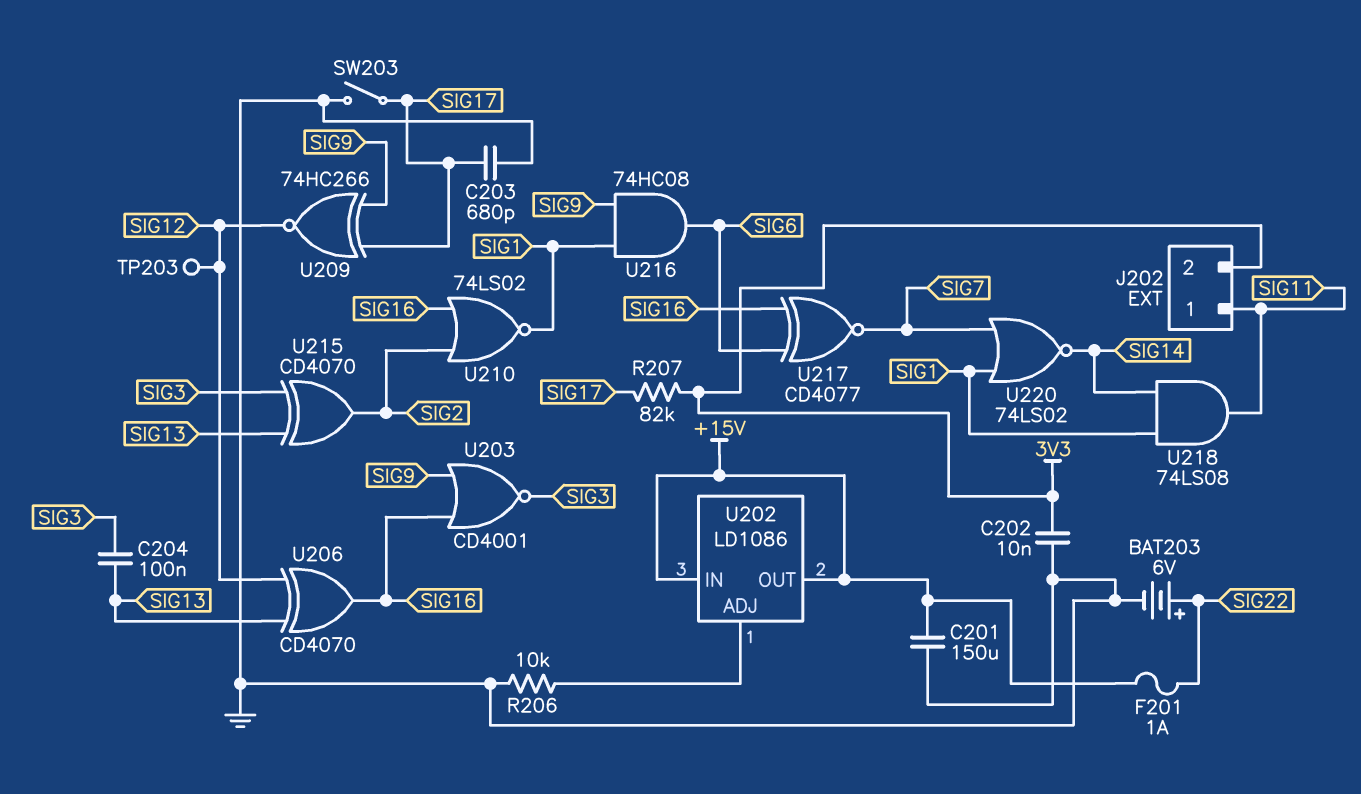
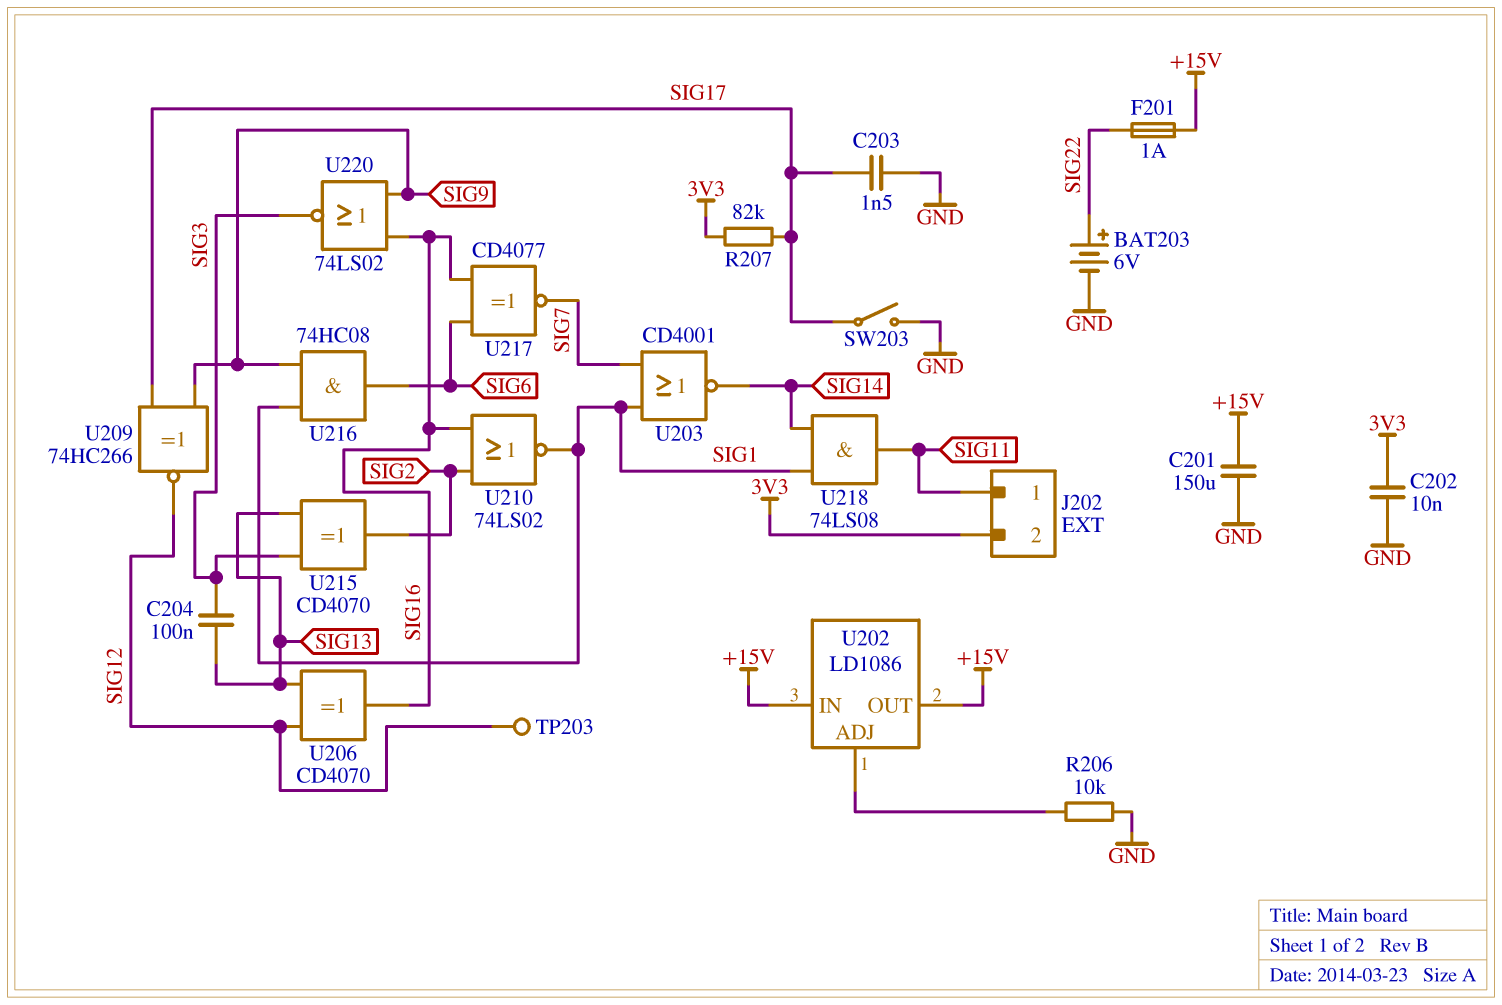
C203: 680pF (GND, SIG17) -> 1.5nF (GND, SIG17)
U203: NOR CD4001 (in SIG9, in SIG16, out SIG3) -> NOR CD4001 (in SIG1, in SIG7, out SIG14)
U220: NOR 74LS02 (in SIG1, in SIG7, out SIG14) -> NOR 74LS02 (in SIG9, in SIG16, out SIG3)

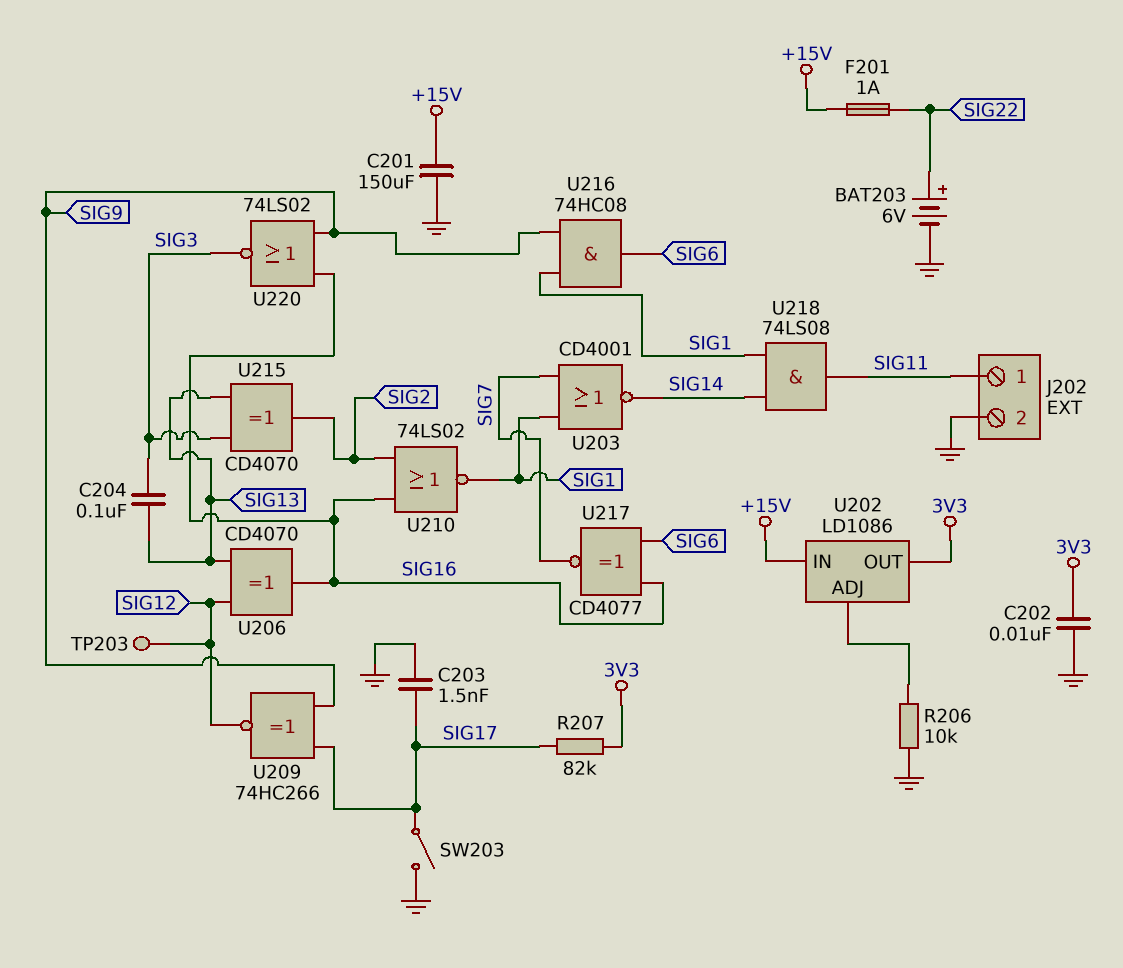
J202 pin 2: 3V3 -> GND
U202 pin OUT: +15V -> 3V3

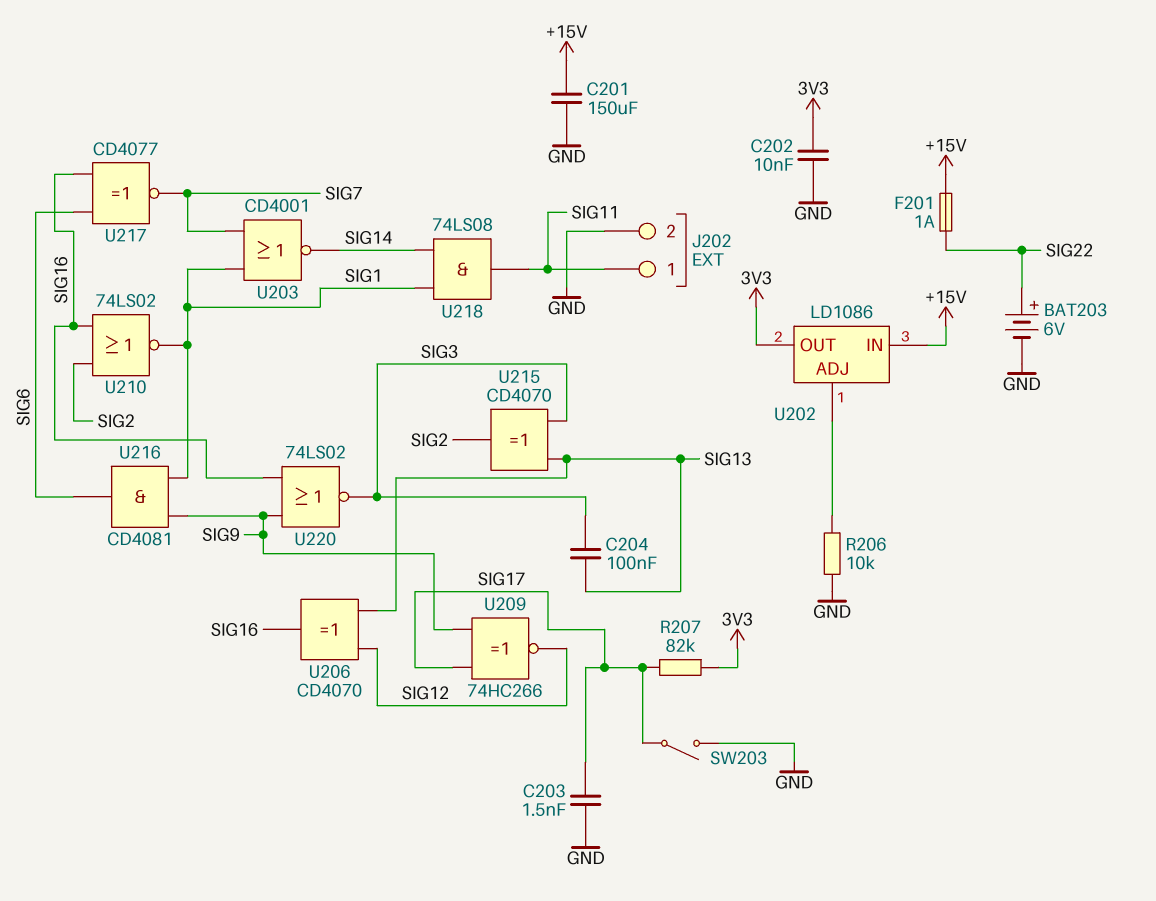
TP203: test point (SIG12) -> none
U216: AND 74HC08 (in SIG1, in SIG9, out SIG6) -> AND CD4081 (in SIG1, in SIG9, out SIG6)

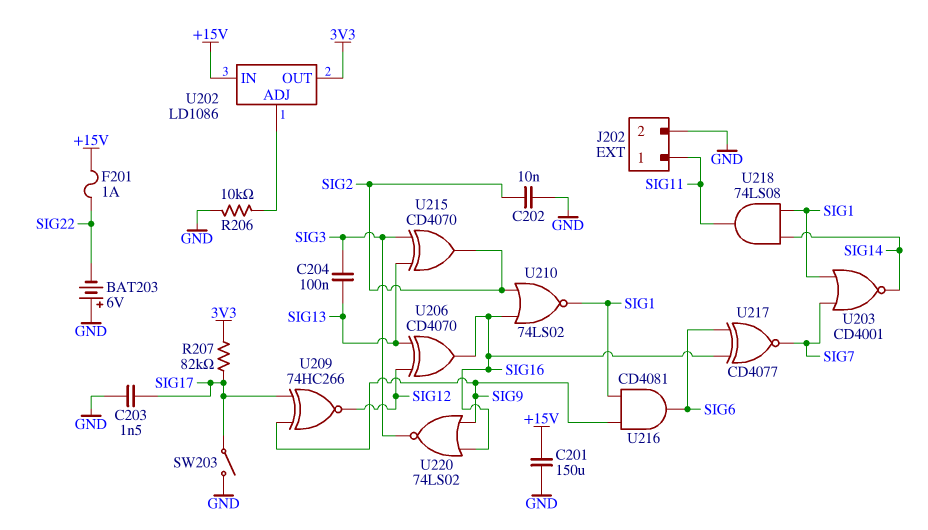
BAT203: 6V (plus SIG22, minus GND) -> 6V (plus GND, minus SIG22)
C202: 10nF (3V3, GND) -> 10nF (GND, SIG2)

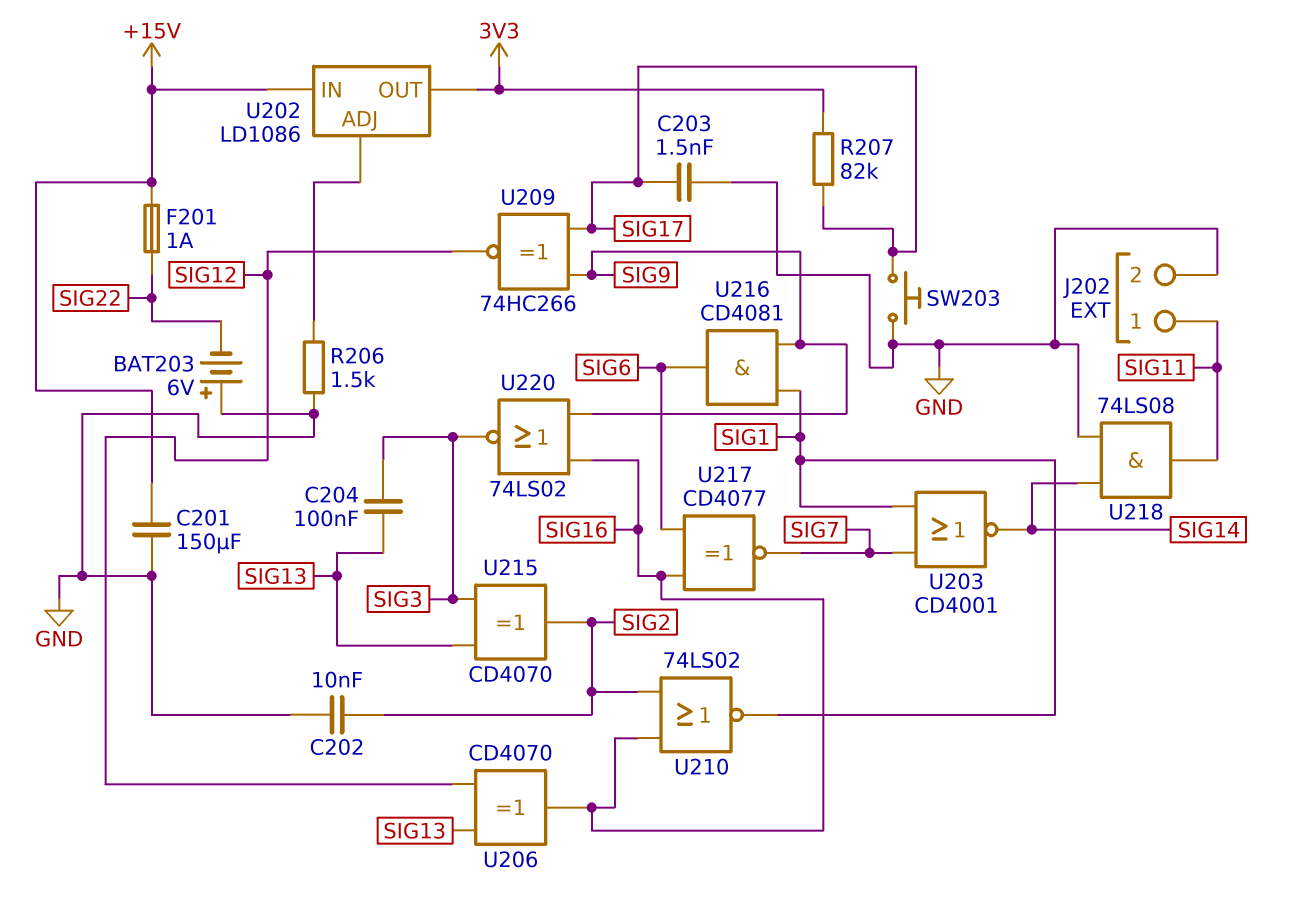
R206: 10k (GND, U202/ADJ) -> 1.5k (GND, U202/ADJ)
SW203: switch (GND, SIG17) -> button (GND, SIG17)
U218: AND 74LS08 (in SIG1, in SIG14, out SIG11) -> AND 74LS08 (in GND, in SIG14, out SIG11)

